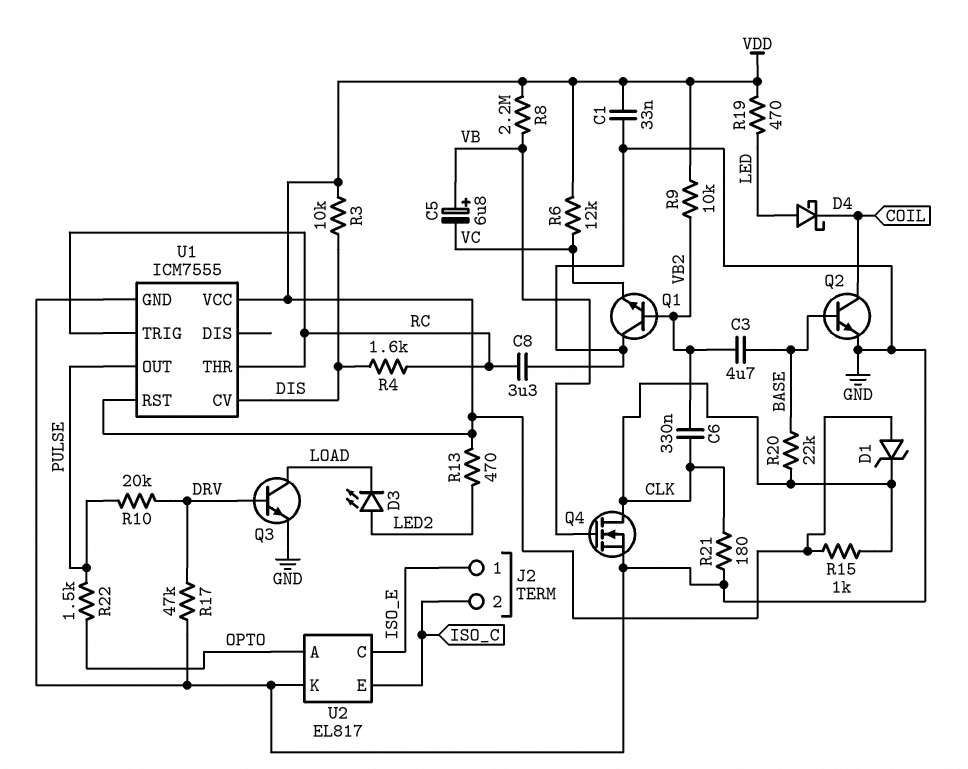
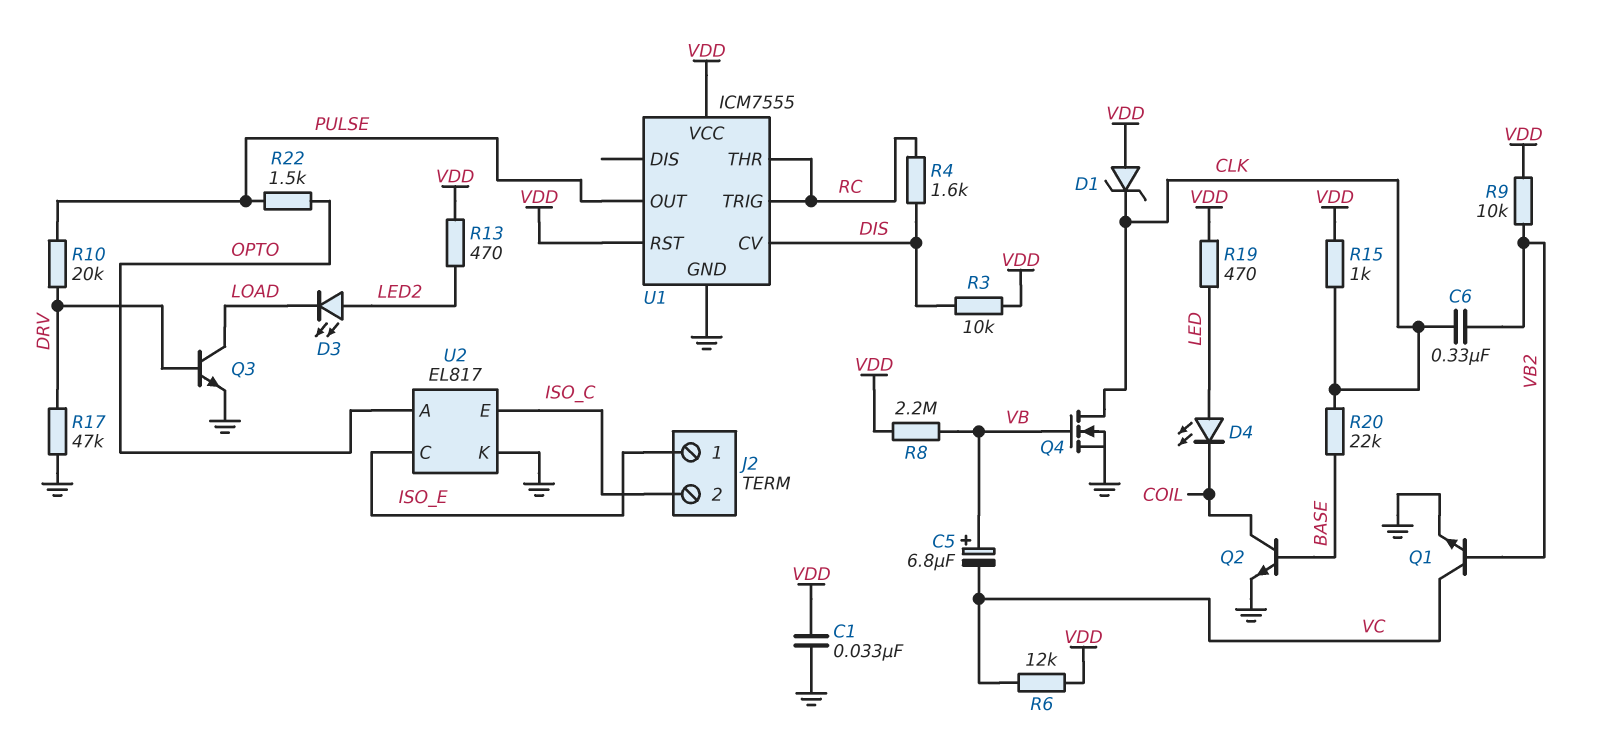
C3: 4.7uF (BASE, VB2) -> none
C8: 3.3uF (GND, RC) -> none
D4: schottky (A LED, K COIL) -> LED (A LED, K COIL)
Q1: NPN (B VB2, C GND, E VC) -> NPN (B VB2, C VC, E GND)
R21: 180 (CLK, GND) -> none

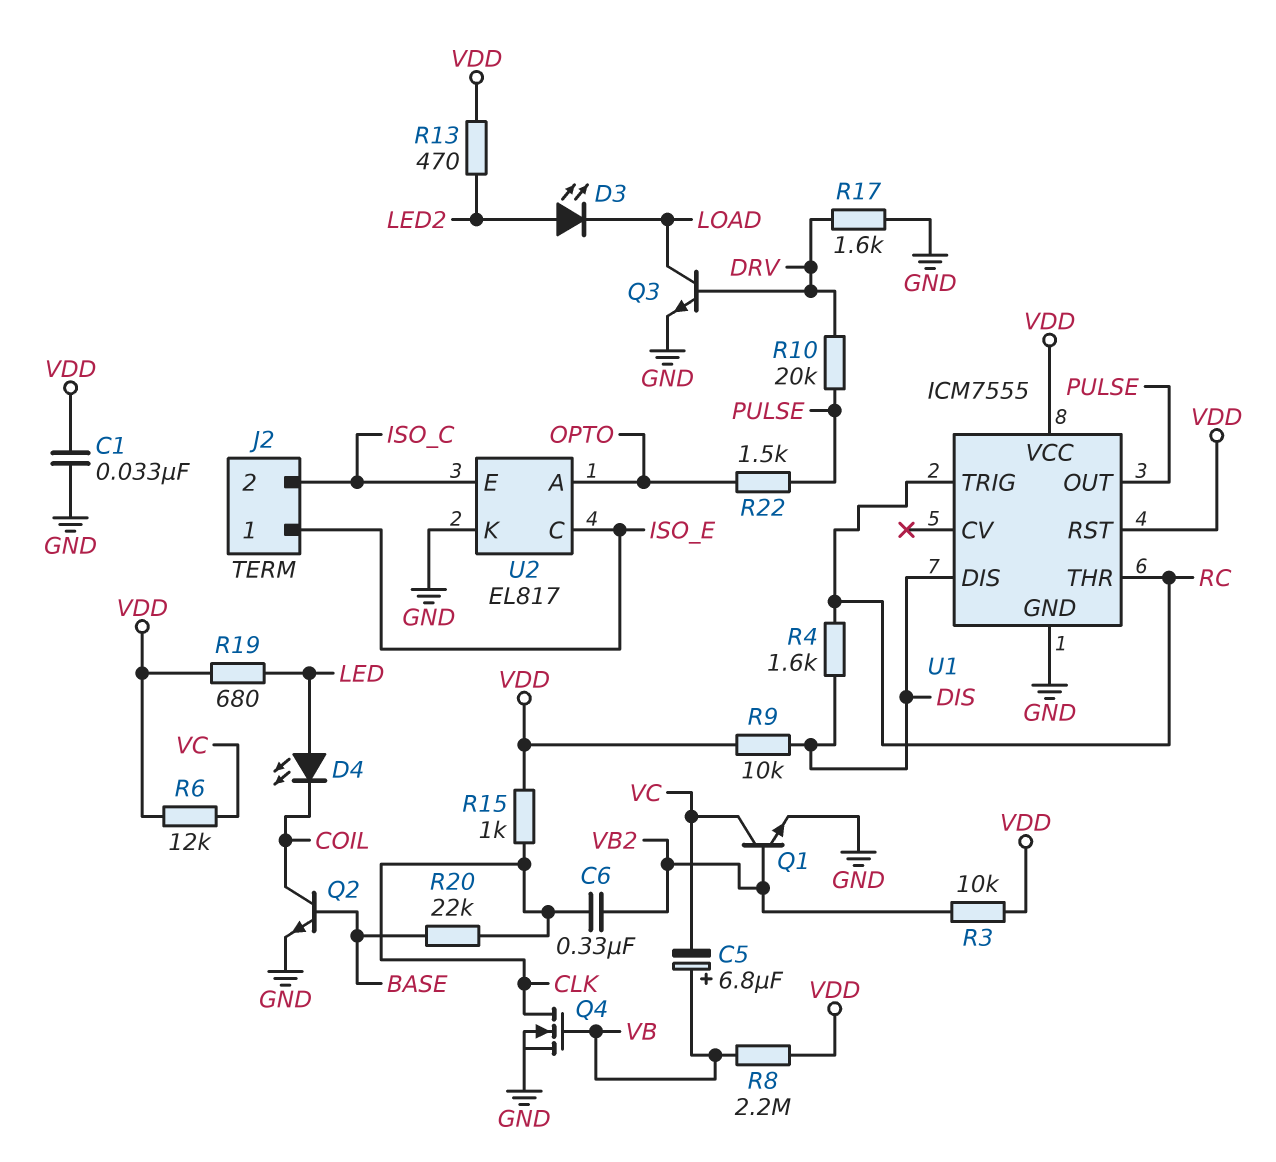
D1: zener (A VDD, K CLK) -> none
R3: 10k (DIS, VDD) -> 10k (VB2, VDD)
R9: 10k (VB2, VDD) -> 10k (DIS, VDD)
R17: 47k (DRV, GND) -> 1.6k (DRV, GND)
R19: 470 (LED, VDD) -> 680 (LED, VDD)
U1 pin CV: DIS -> none
U1 pin DIS: none -> DIS

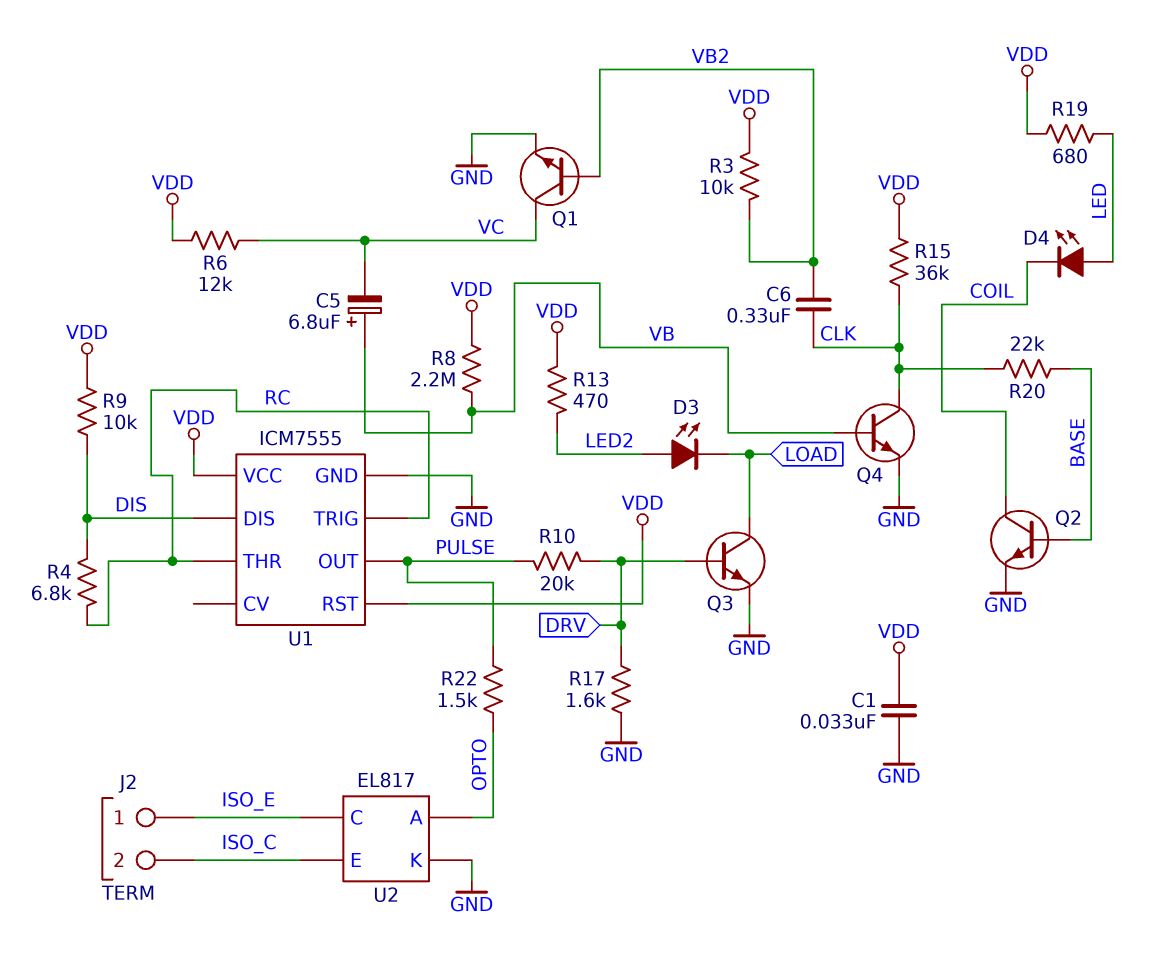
Q4: NMOS (G VB, D CLK, S GND) -> NPN (B VB, C CLK, E GND)
R4: 1.6k (DIS, RC) -> 6.8k (DIS, RC)
R15: 1k (CLK, VDD) -> 36k (CLK, VDD)

